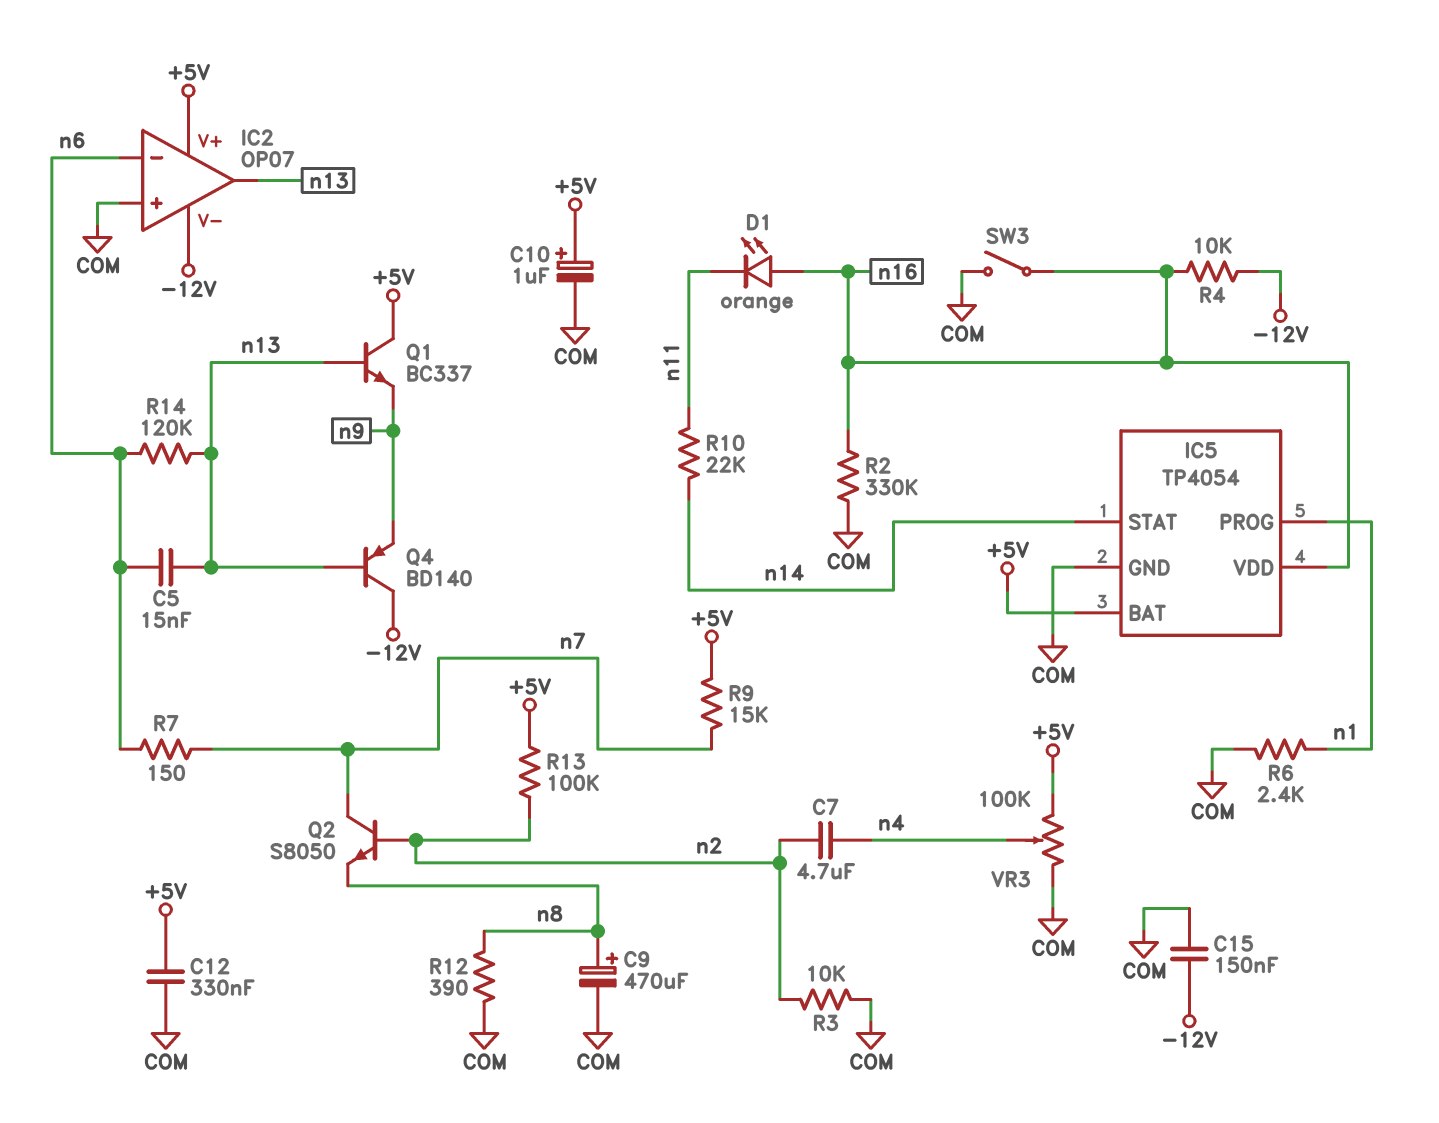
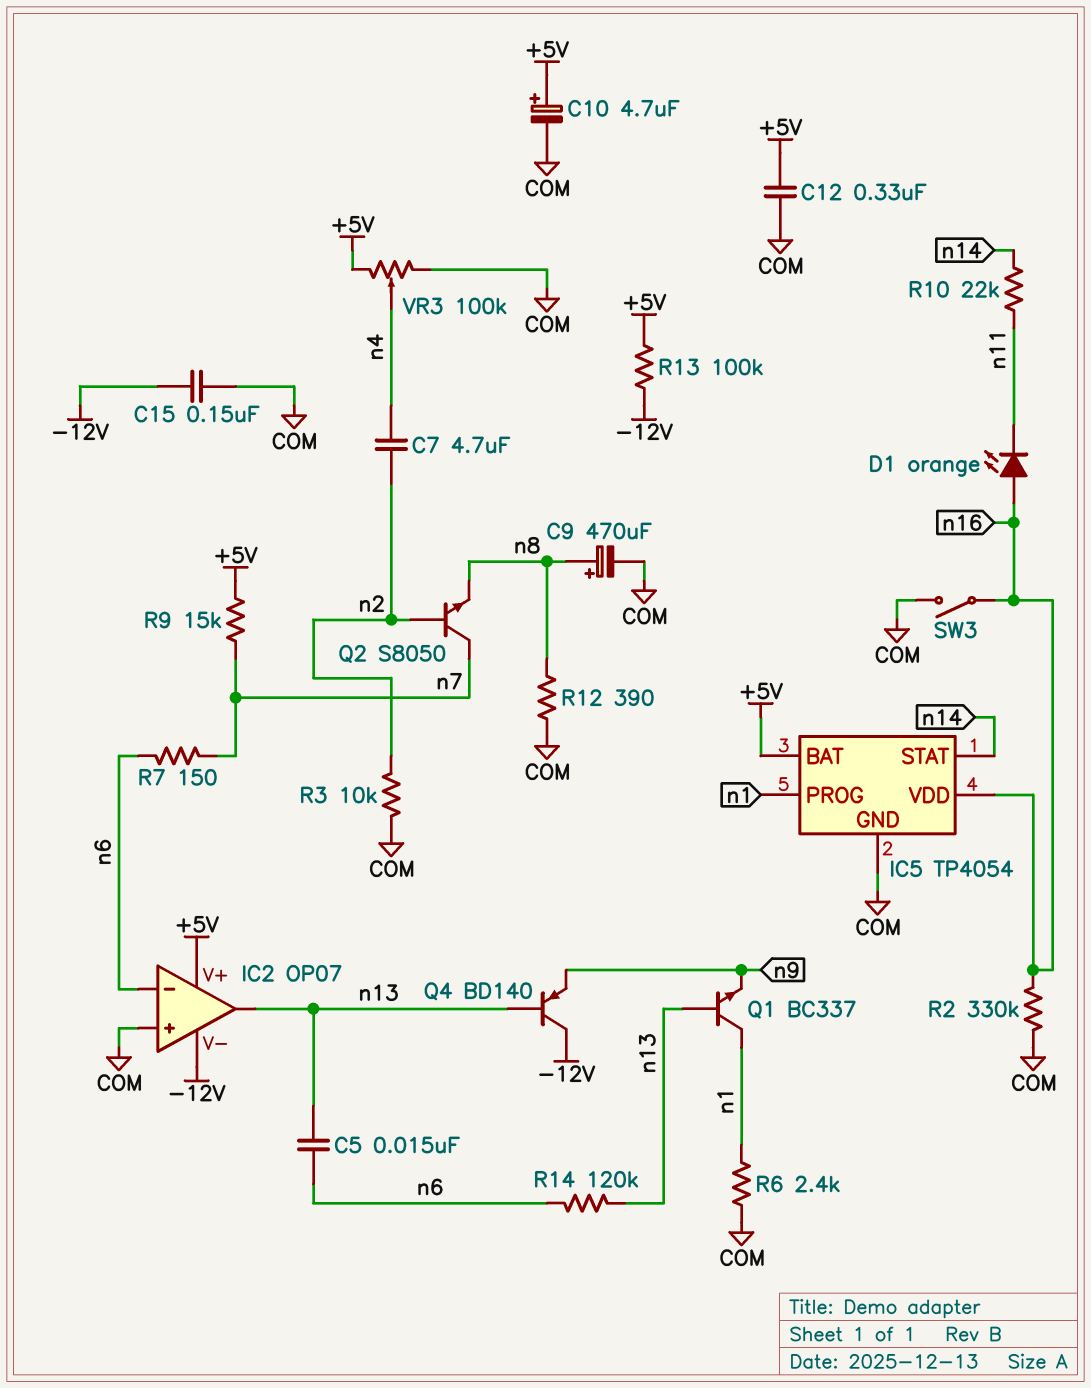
C10: 1uF (plus +5V, minus COM) -> 4.7uF (plus +5V, minus COM)
Q1: NPN BC337 (B n13, C +5V, E n9) -> NPN BC337 (B n13, C n1, E n9)
R4: 10k (-12V, n16) -> none
R13: 100k (+5V, n2) -> 100k (+5V, -12V)

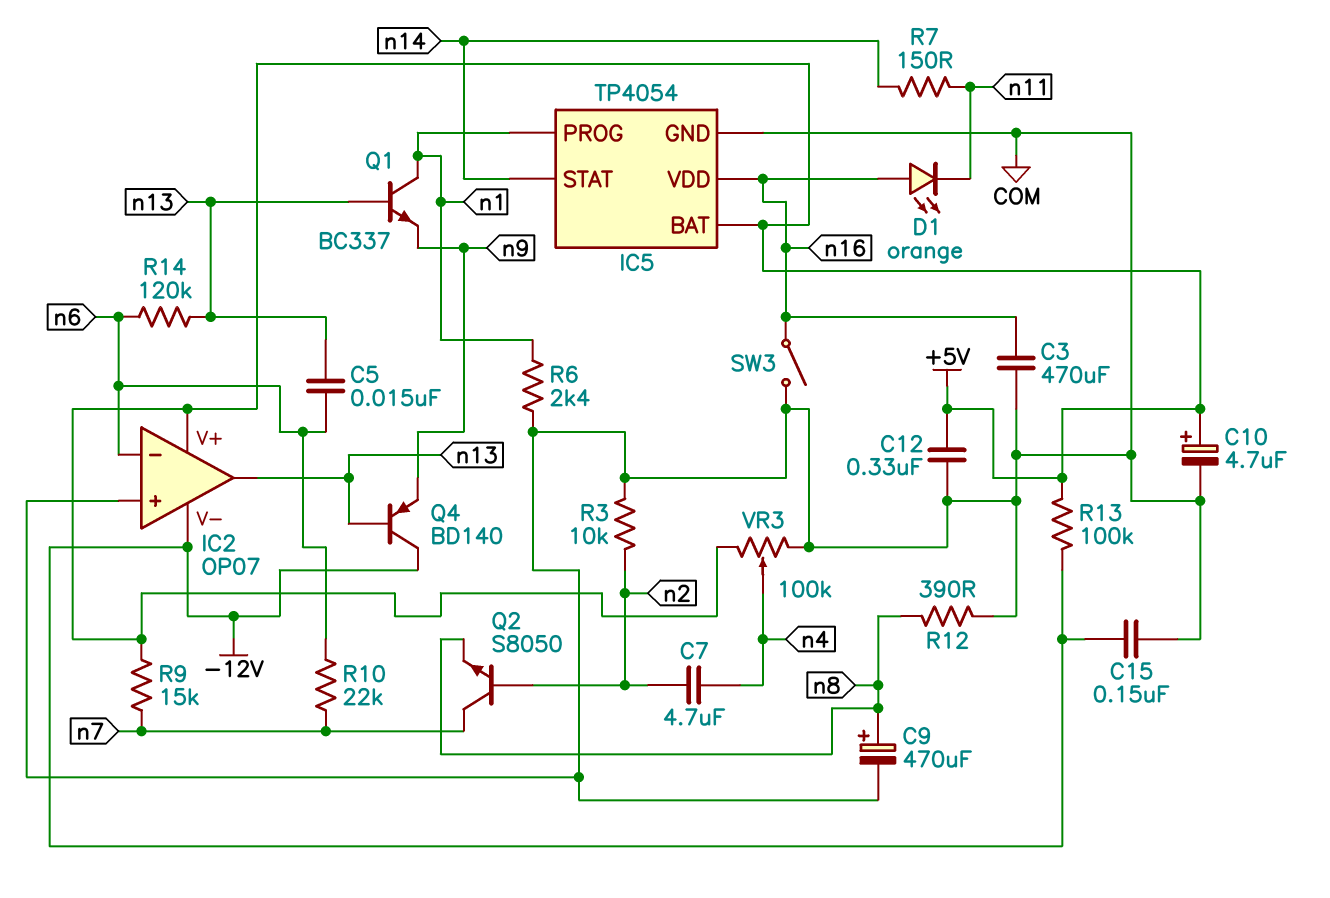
C3: none -> 470uF (COM, n16)
R2: 330k (COM, n16) -> none
R7: 150 (n6, n7) -> 150 (n11, n14)
R10: 22k (n11, n14) -> 22k (n6, n7)

